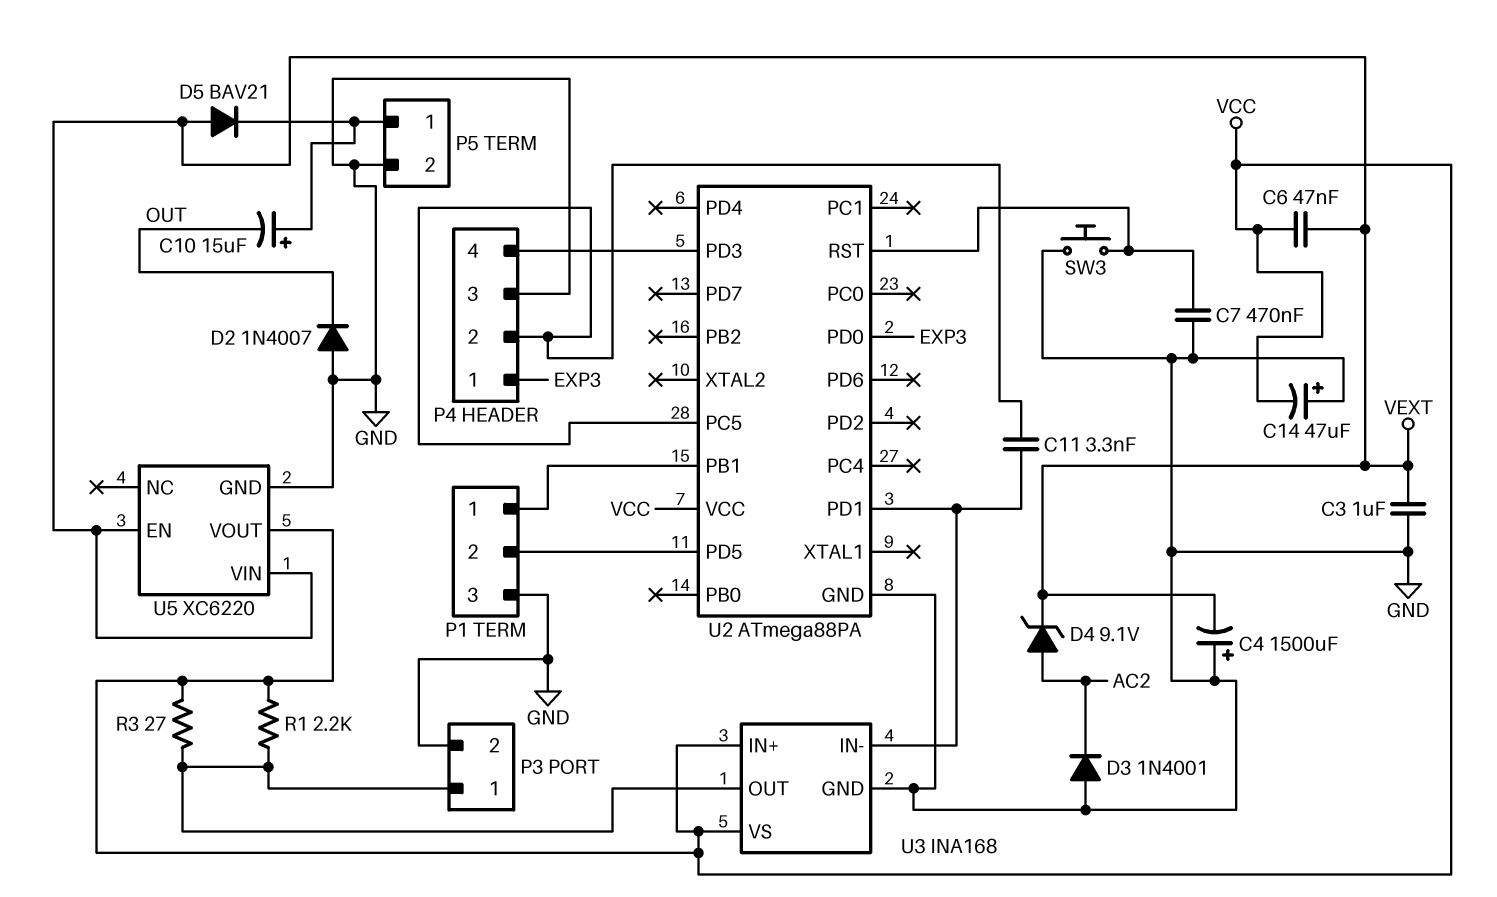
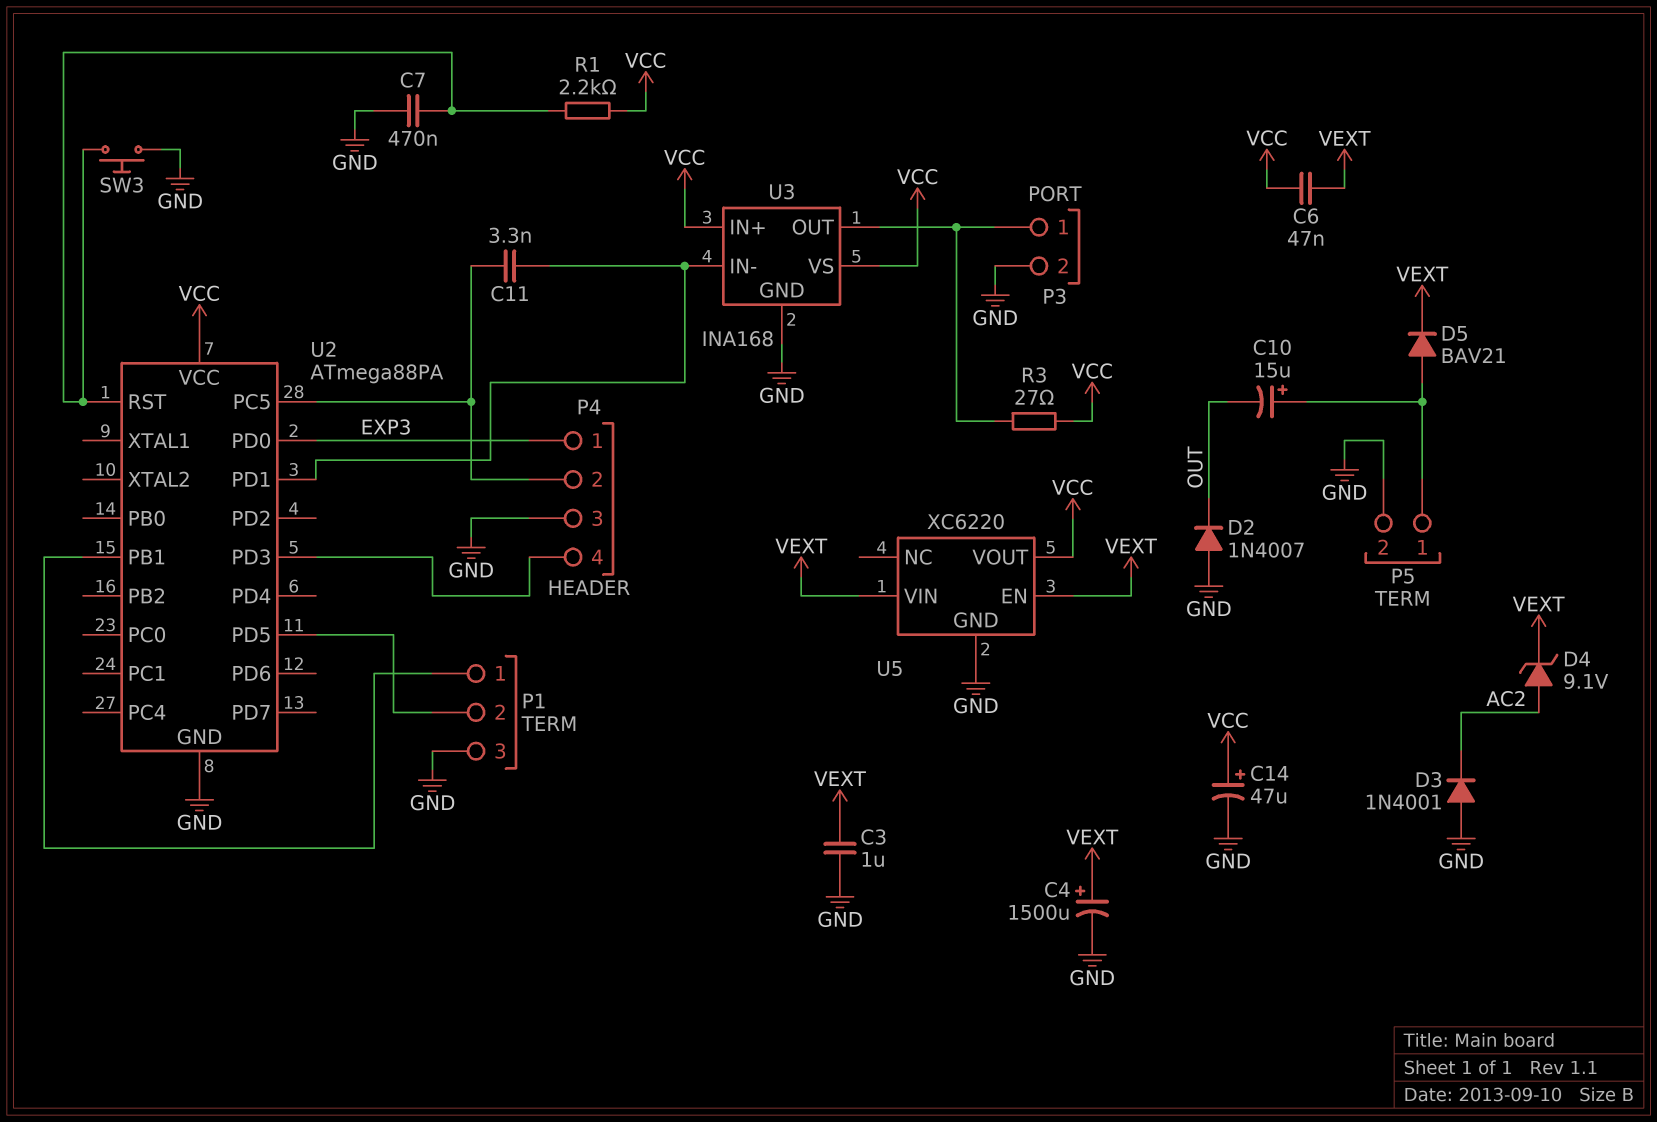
C4: 1500uF (plus GND, minus VEXT) -> 1500uF (plus VEXT, minus GND)
C14: 47uF (plus GND, minus VCC) -> 47uF (plus VCC, minus GND)
D5: diode BAV21 (A VEXT, K P5/1) -> diode BAV21 (A P5/1, K VEXT)
R1: 2.2k (P3/1, VCC) -> 2.2k (U2/RST, VCC)

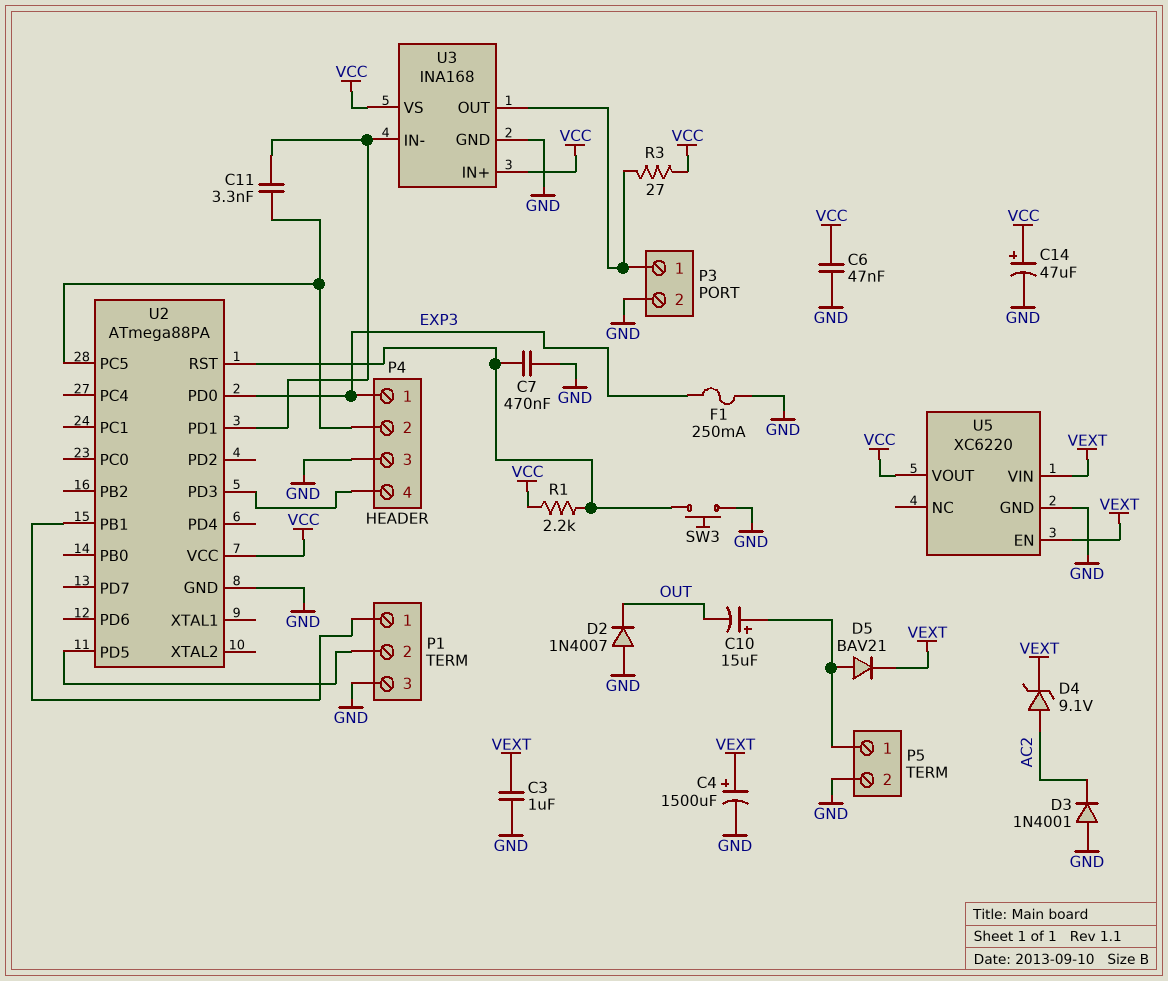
C6: 47nF (VCC, VEXT) -> 47nF (GND, VCC)
F1: none -> 250mA (EXP3, GND)

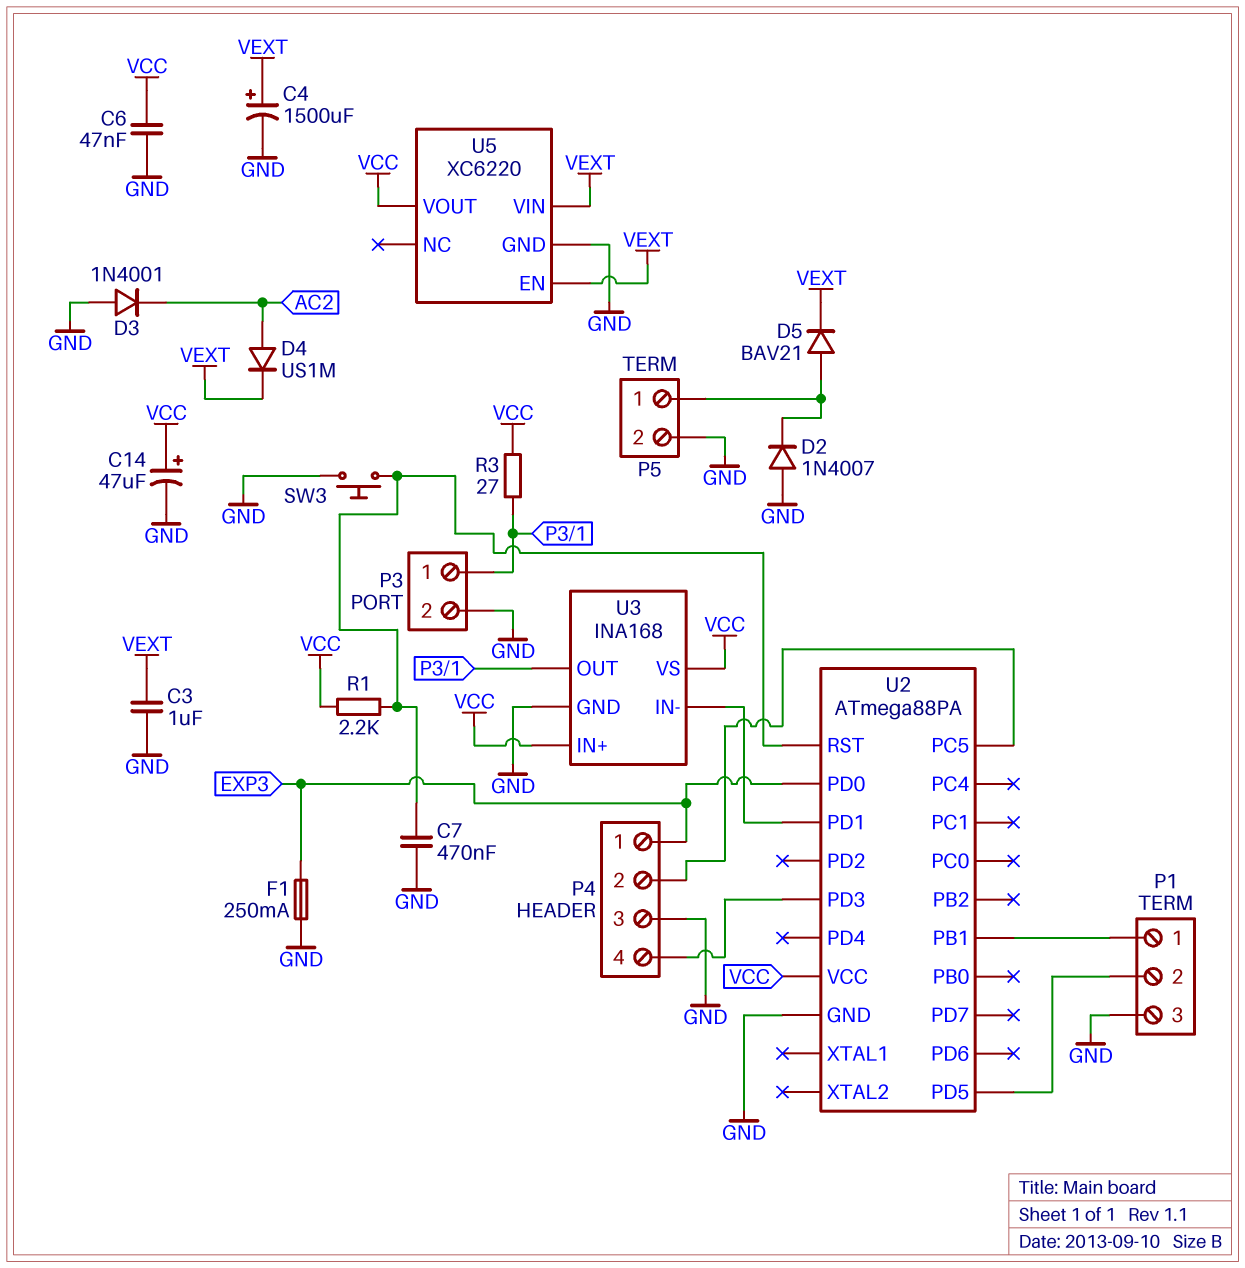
C10: 15uF (plus P5/1, minus OUT) -> none
C11: 3.3nF (P4/2, U2/PD1) -> none
D2: diode 1N4007 (A GND, K OUT) -> diode 1N4007 (A GND, K P5/1)
D4: zener 9.1V (A AC2, K VEXT) -> diode US1M (A AC2, K VEXT)

